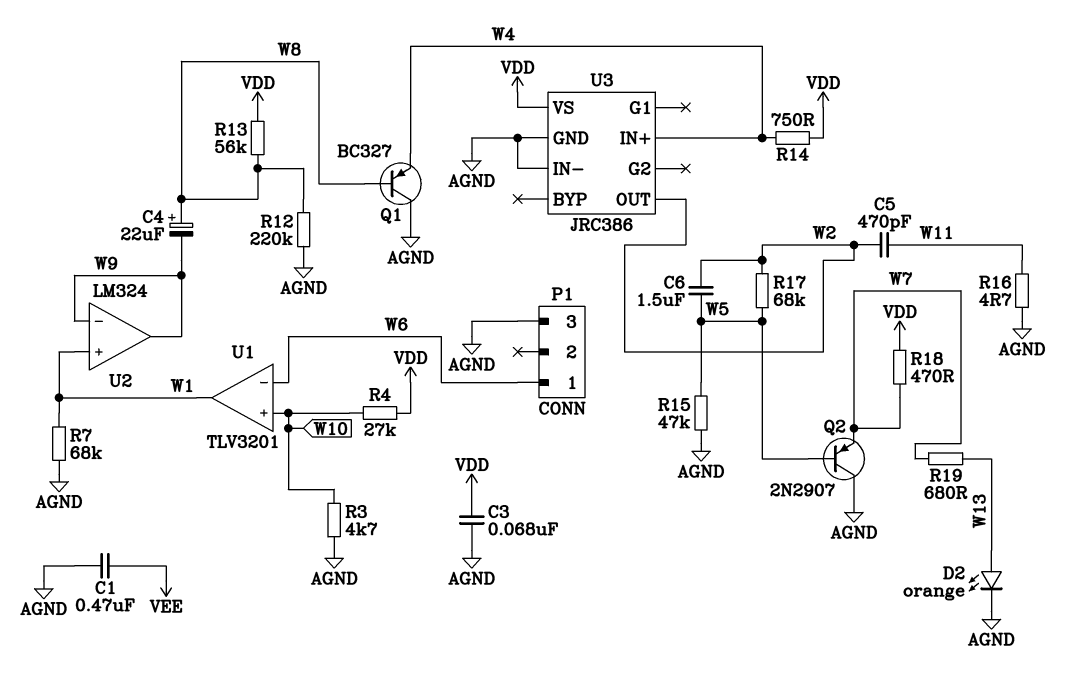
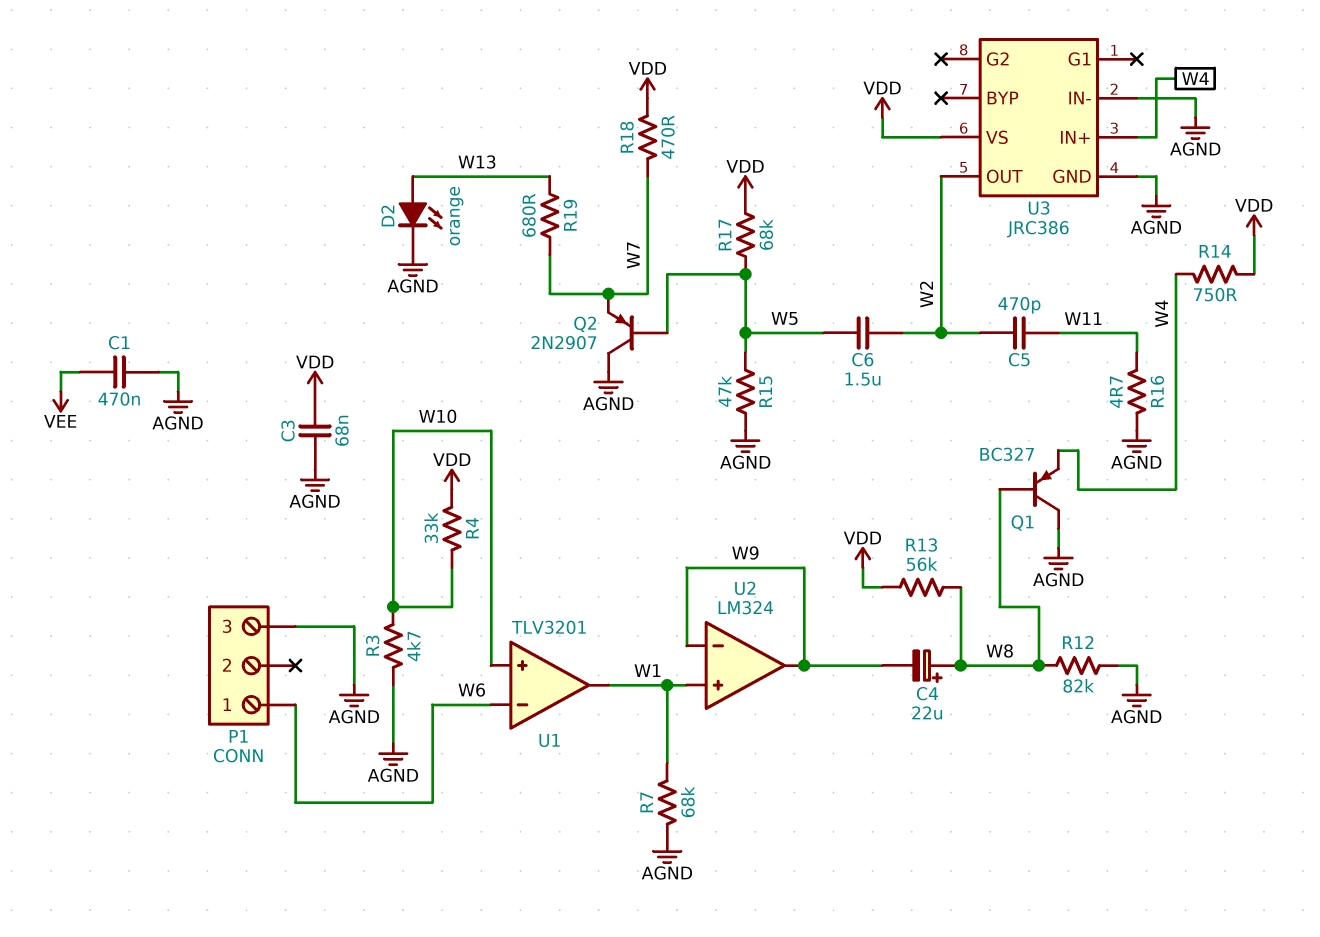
R4: 27k (VDD, W10) -> 33k (VDD, W10)
R12: 220k (AGND, W8) -> 82k (AGND, W8)
R17: 68k (W2, W5) -> 68k (VDD, W5)

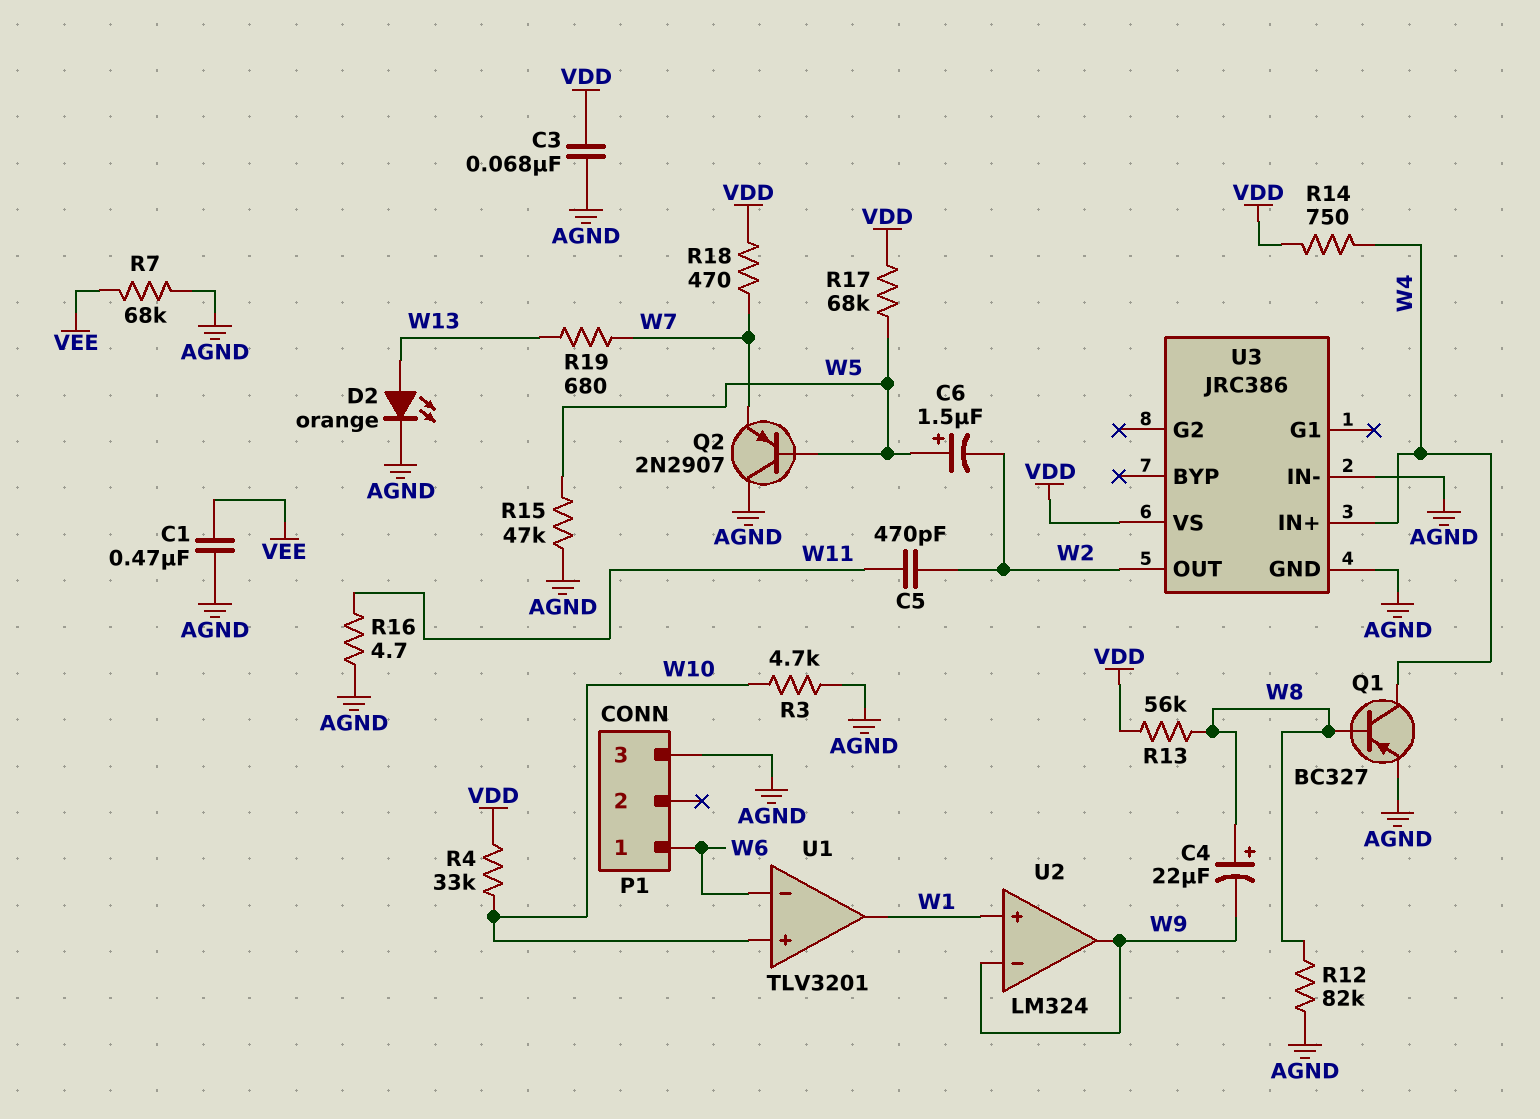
C6: 1.5uF (W2, W5) -> 1.5uF (plus W5, minus W2)
Q1: PNP BC327 (B W8, C AGND, E W4) -> PNP BC327 (B W8, C W4, E AGND)
R7: 68k (AGND, W1) -> 68k (AGND, VEE)

